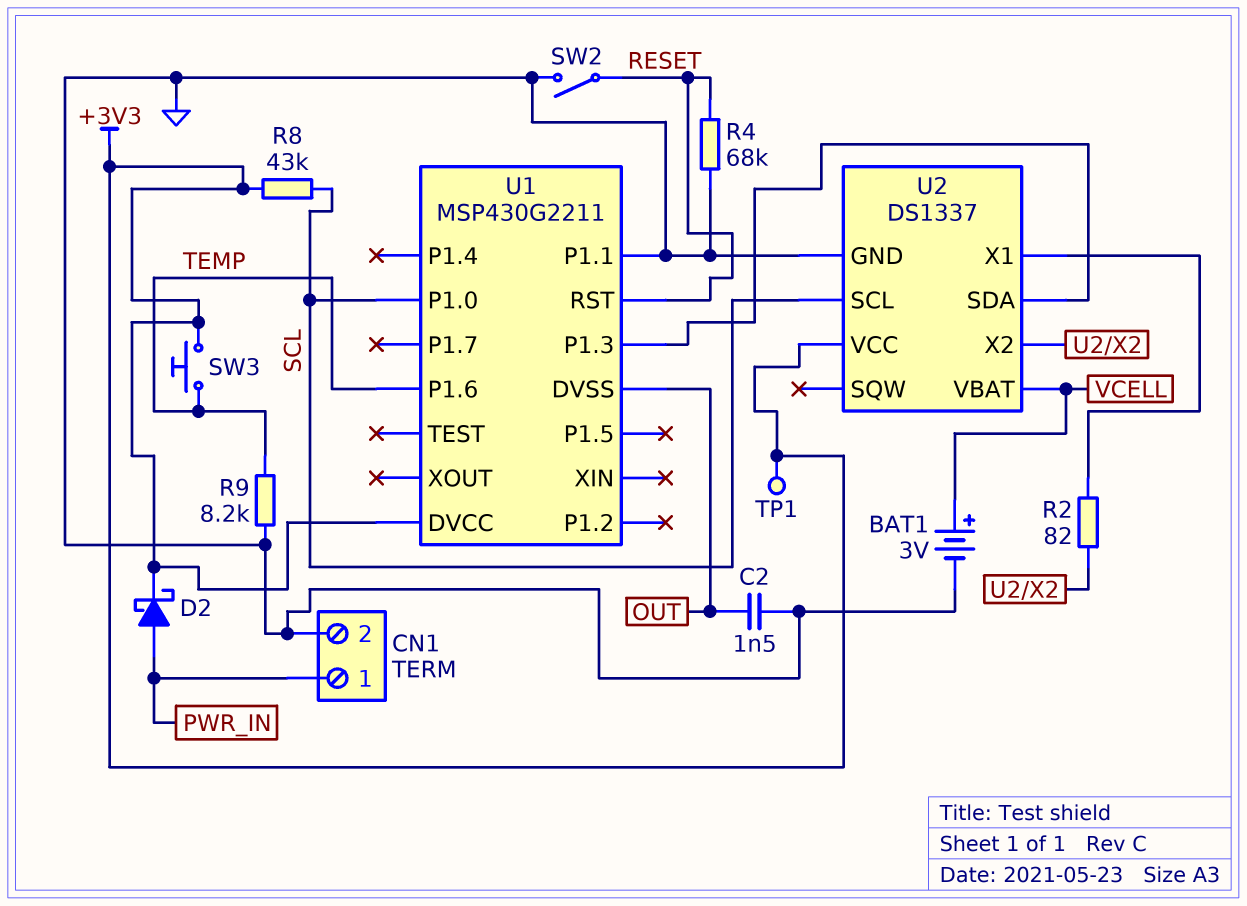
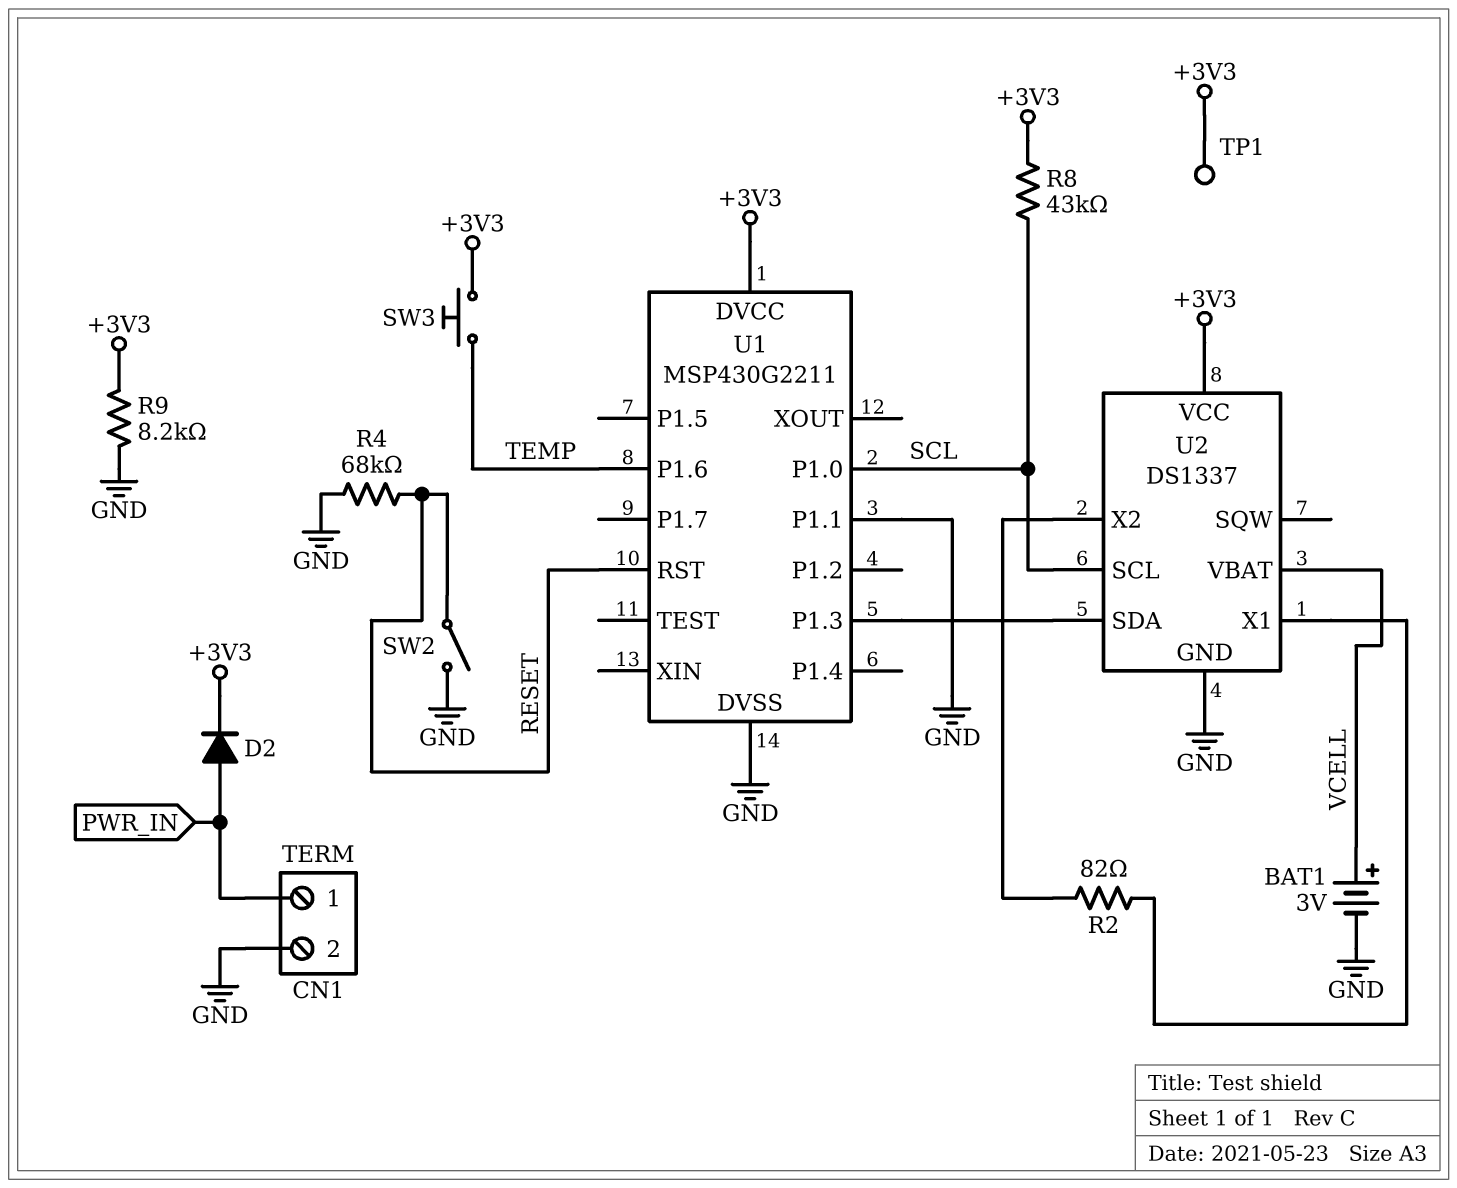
C2: 1.5nF (GND, OUT) -> none
D2: schottky (A PWR_IN, K +3V3) -> diode (A PWR_IN, K +3V3)
R9: 8.2k (GND, TEMP) -> 8.2k (+3V3, GND)
U1 pin DVSS: OUT -> GND

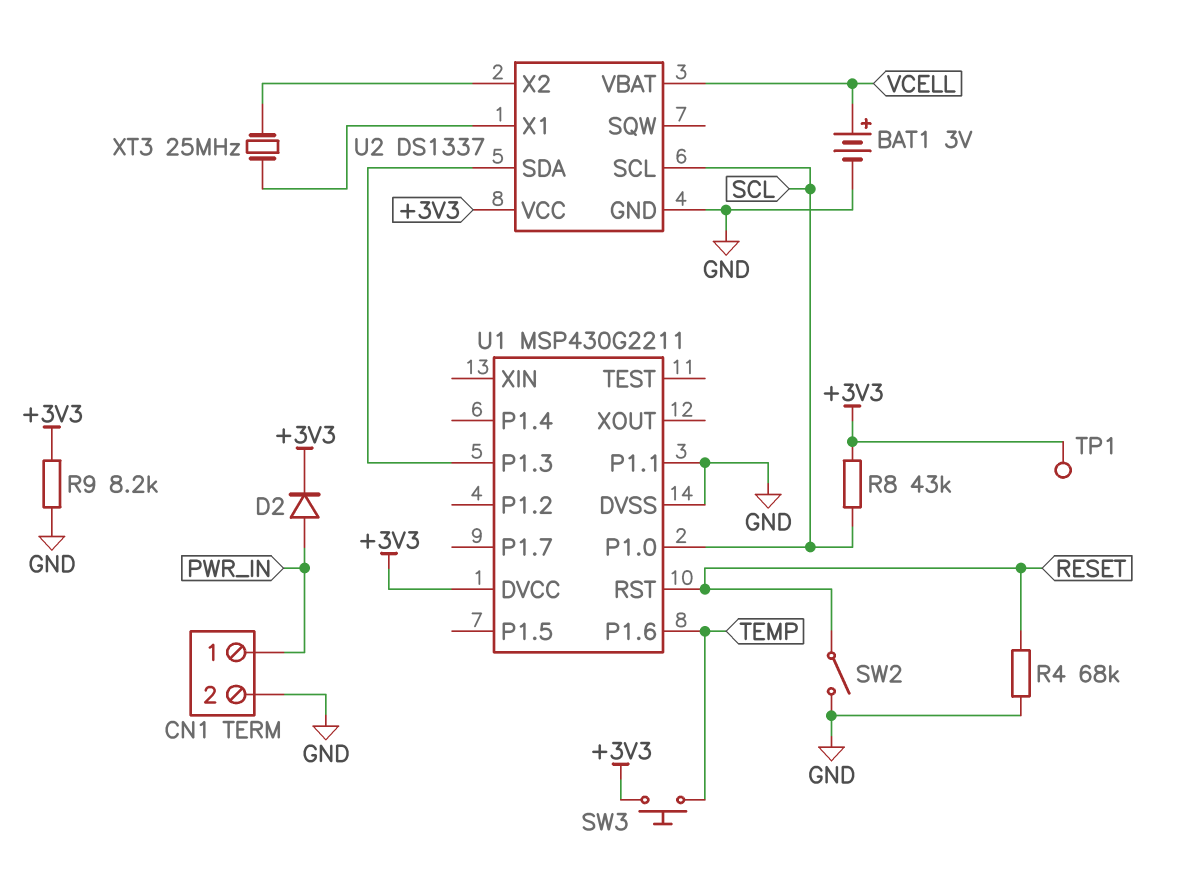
R2: 82 (U2/X1, U2/X2) -> none
XT3: none -> 25MHz (U2/X1, U2/X2)

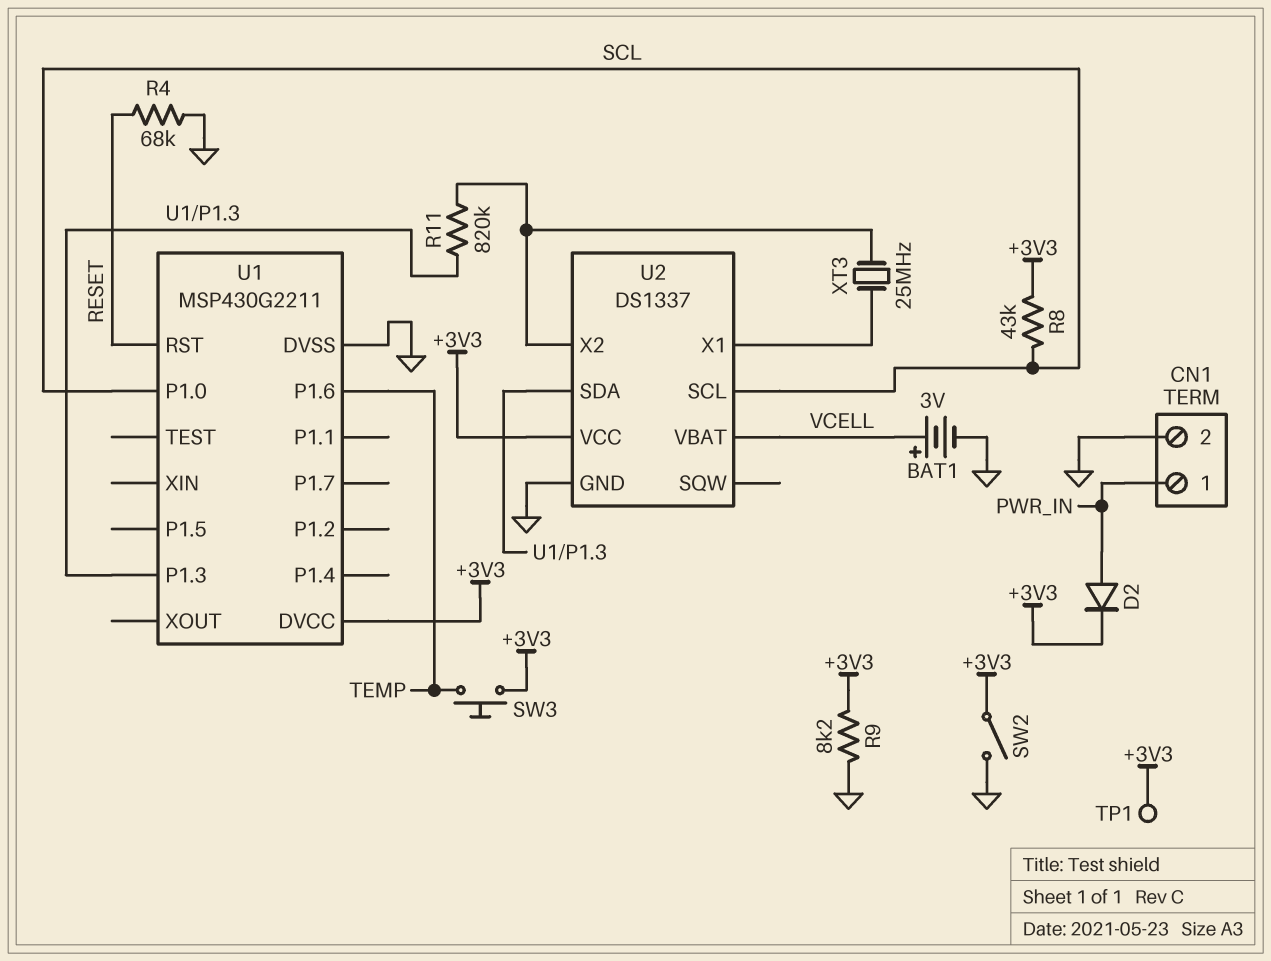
R11: none -> 820k (U1/P1.3, U2/X2)
SW2: switch (GND, RESET) -> switch (+3V3, GND)
U1 pin P1.1: GND -> none

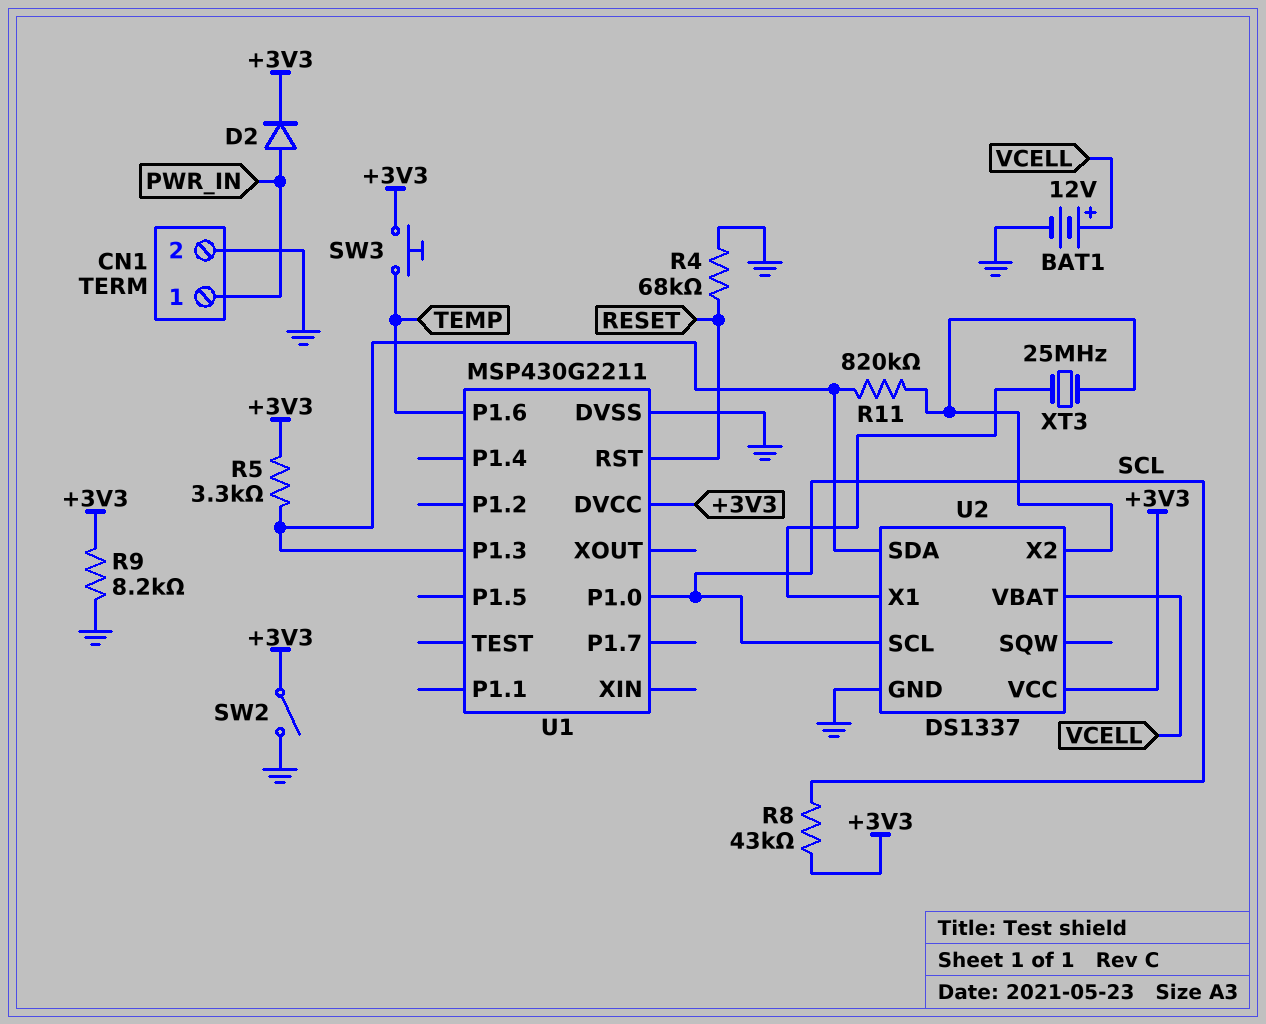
BAT1: 3V (plus VCELL, minus GND) -> 12V (plus VCELL, minus GND)
R5: none -> 3.3k (+3V3, U1/P1.3)
TP1: test point (+3V3) -> none

